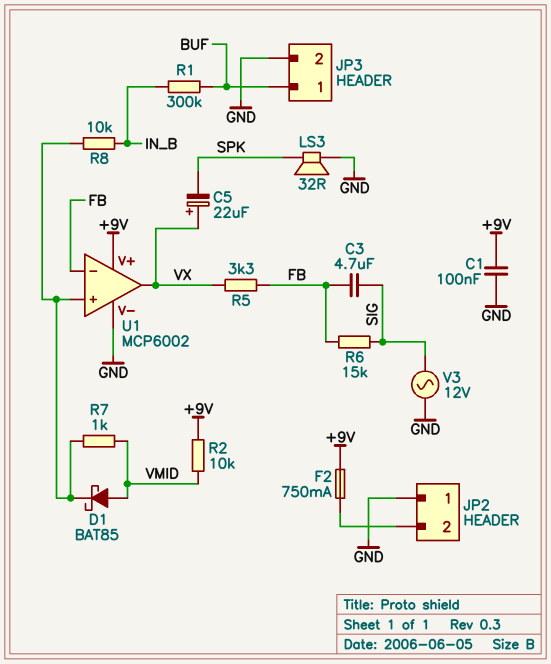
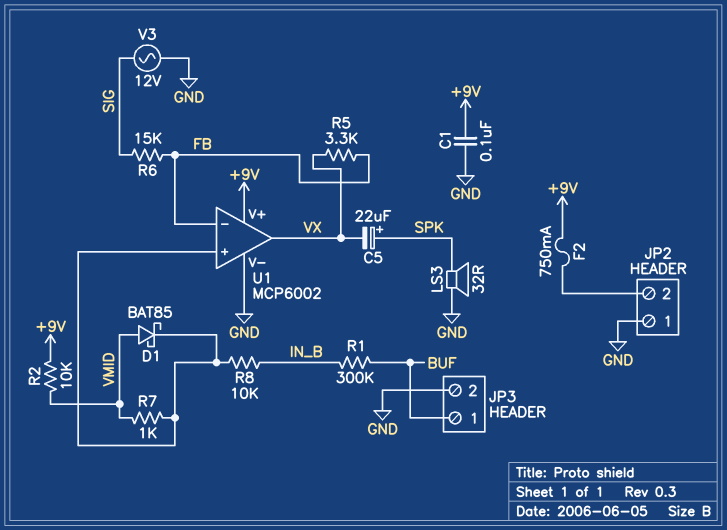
C3: 4.7uF (FB, SIG) -> none
C5: 22uF (plus VX, minus SPK) -> 22uF (plus SPK, minus VX)

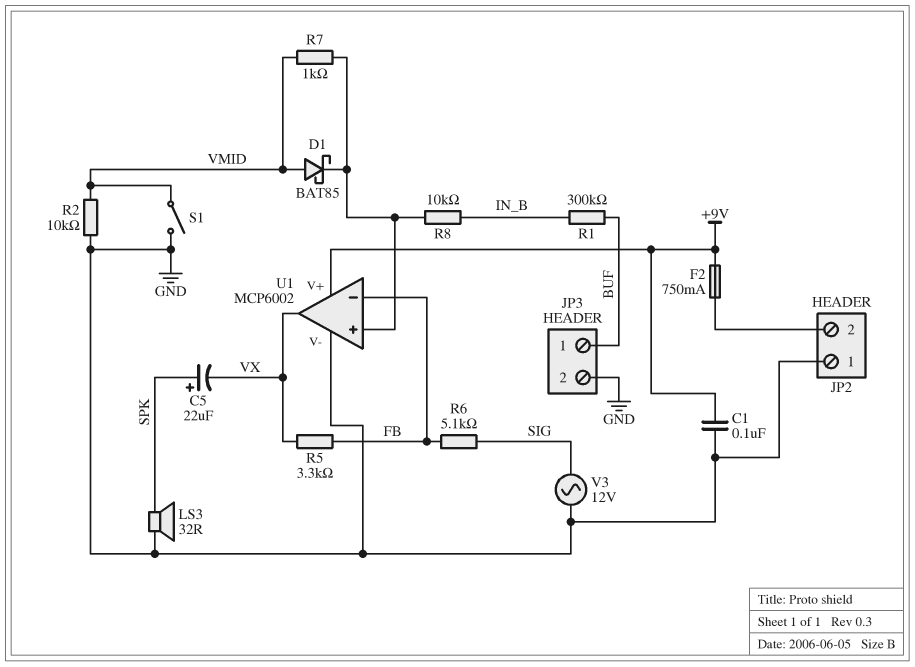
R2: 10k (+9V, VMID) -> 10k (GND, VMID)
R6: 15k (FB, SIG) -> 5.1k (FB, SIG)
S1: none -> switch (GND, VMID)

